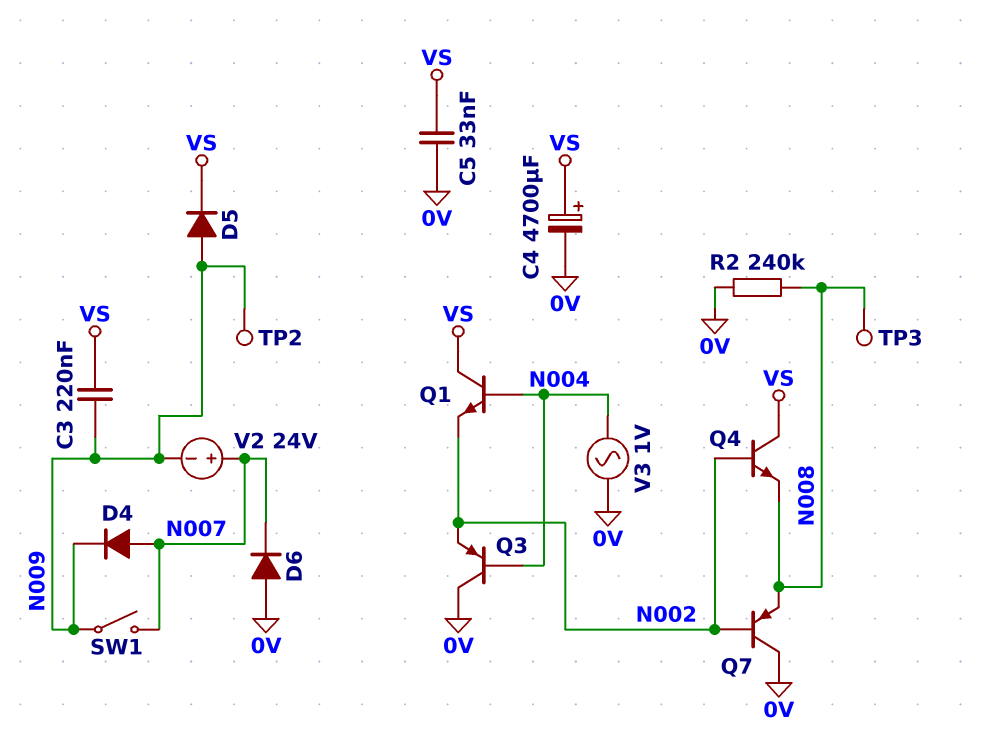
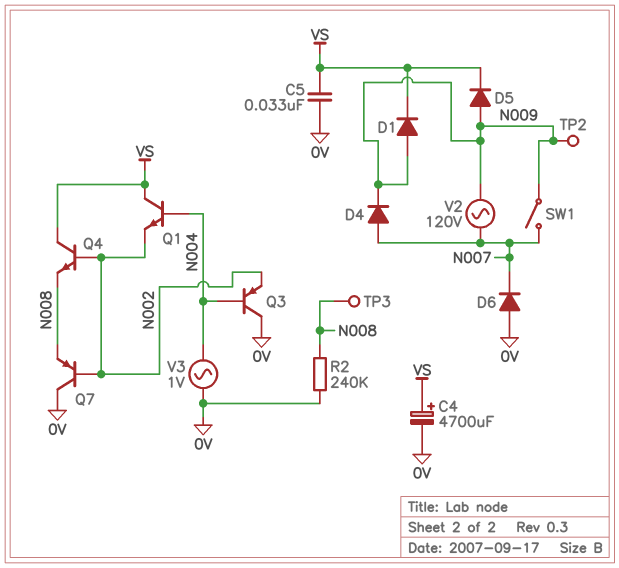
C3: 220nF (N009, VS) -> none
D1: none -> diode (A N009, K VS)
V2: 24V (plus N007, minus N009) -> AC 120V (N007, N009)

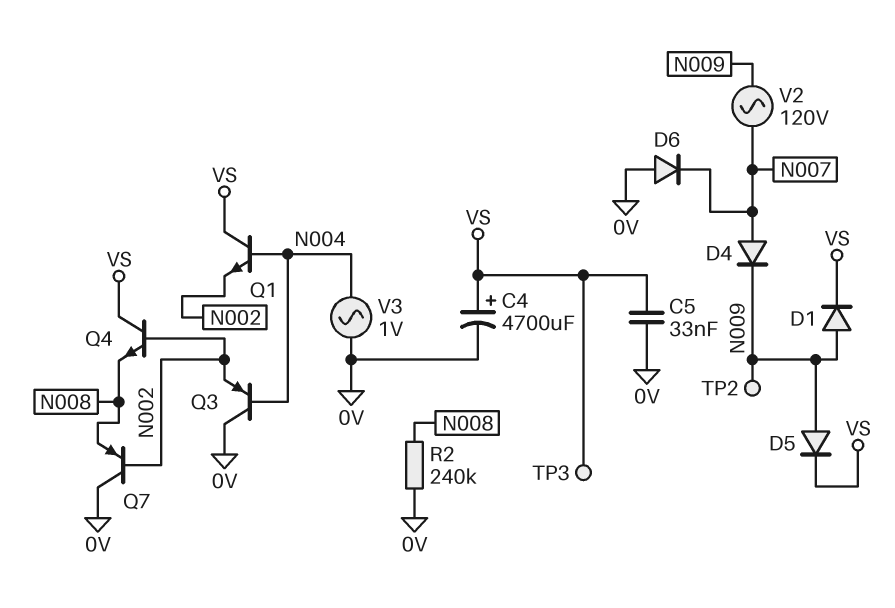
SW1: switch (N007, N009) -> none
TP3: test point (N008) -> test point (VS)

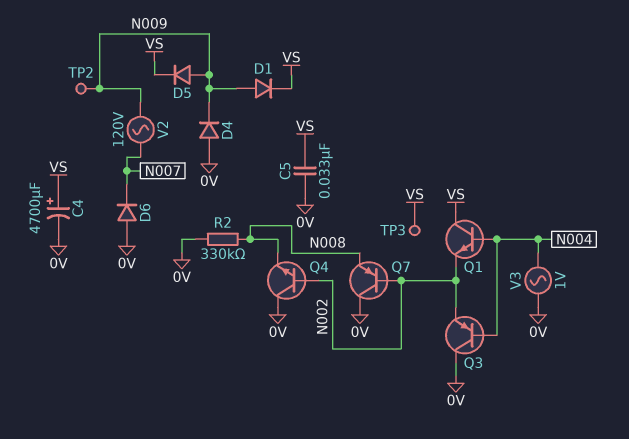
D4: diode (A N007, K N009) -> diode (A 0V, K N009)
Q4: NPN (B N002, C VS, E N008) -> NPN (B N002, C 0V, E N008)
R2: 240k (0V, N008) -> 330k (0V, N008)

